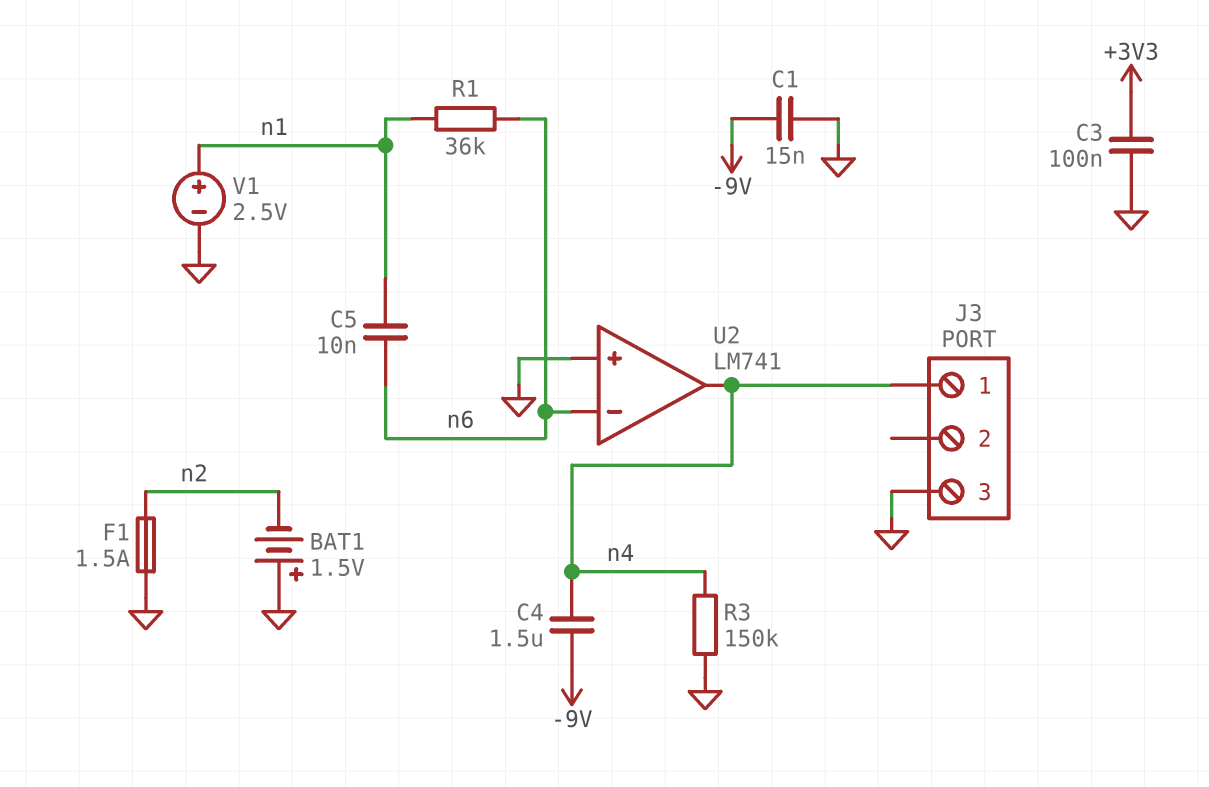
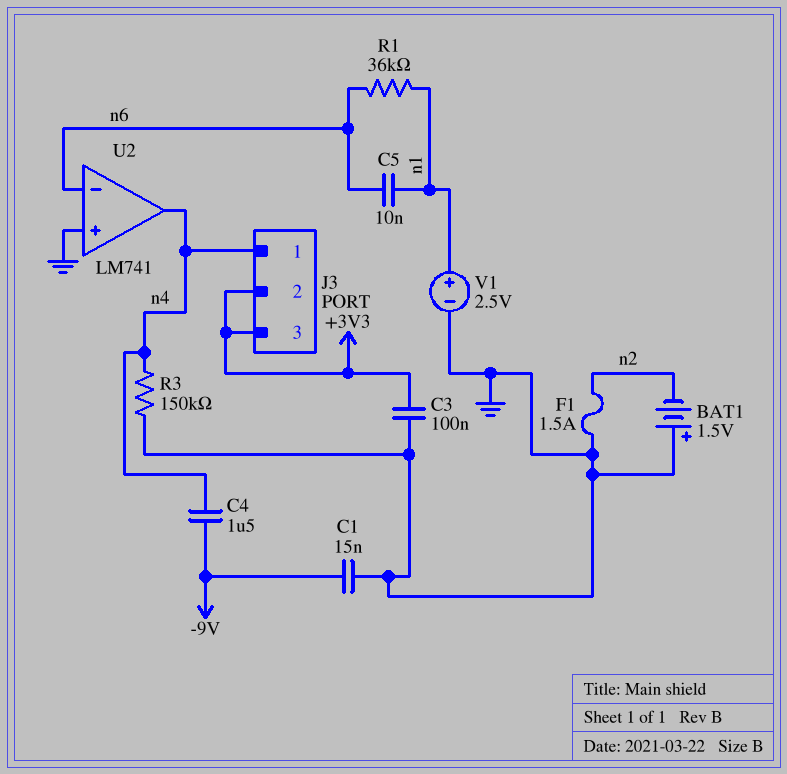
J3 pin 2: none -> +3V3
J3 pin 3: GND -> +3V3

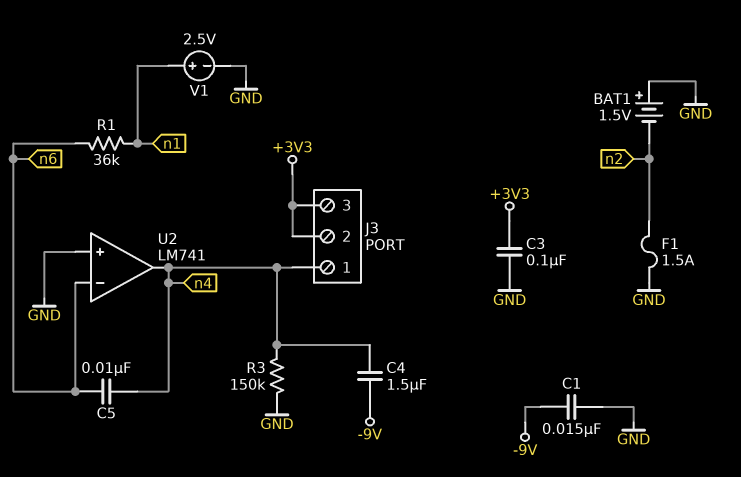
C5: 10nF (n1, n6) -> 10nF (n4, n6)

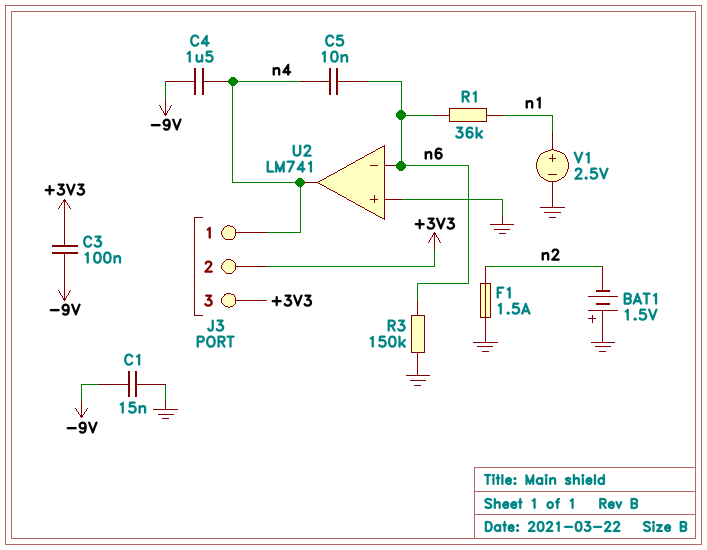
C3: 100nF (+3V3, GND) -> 100nF (+3V3, -9V)
R3: 150k (GND, n4) -> 150k (GND, n6)

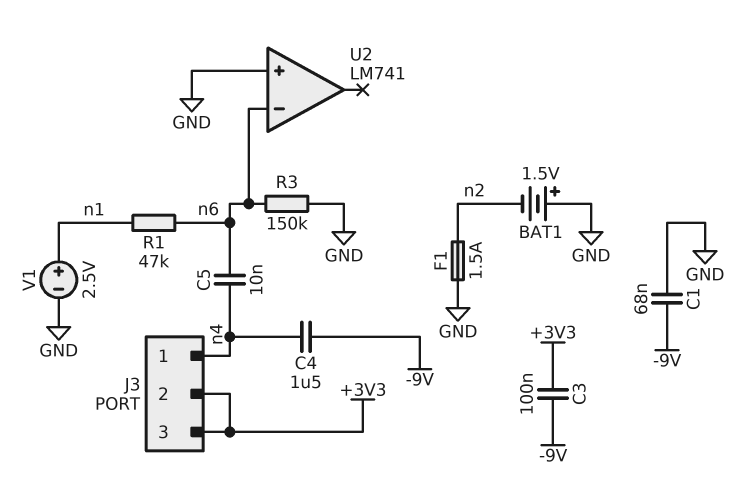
C1: 15nF (-9V, GND) -> 68nF (-9V, GND)
R1: 36k (n1, n6) -> 47k (n1, n6)
U2 pin out: n4 -> none

